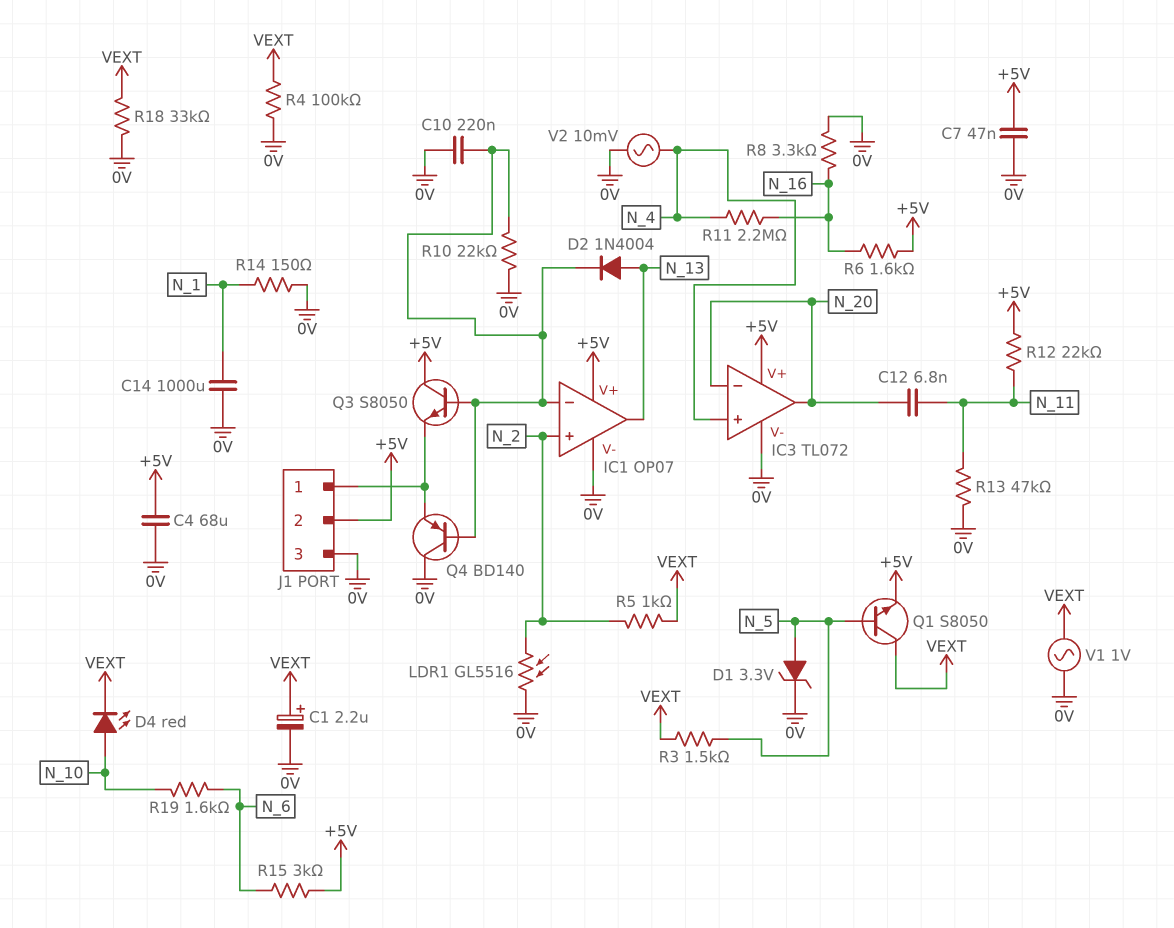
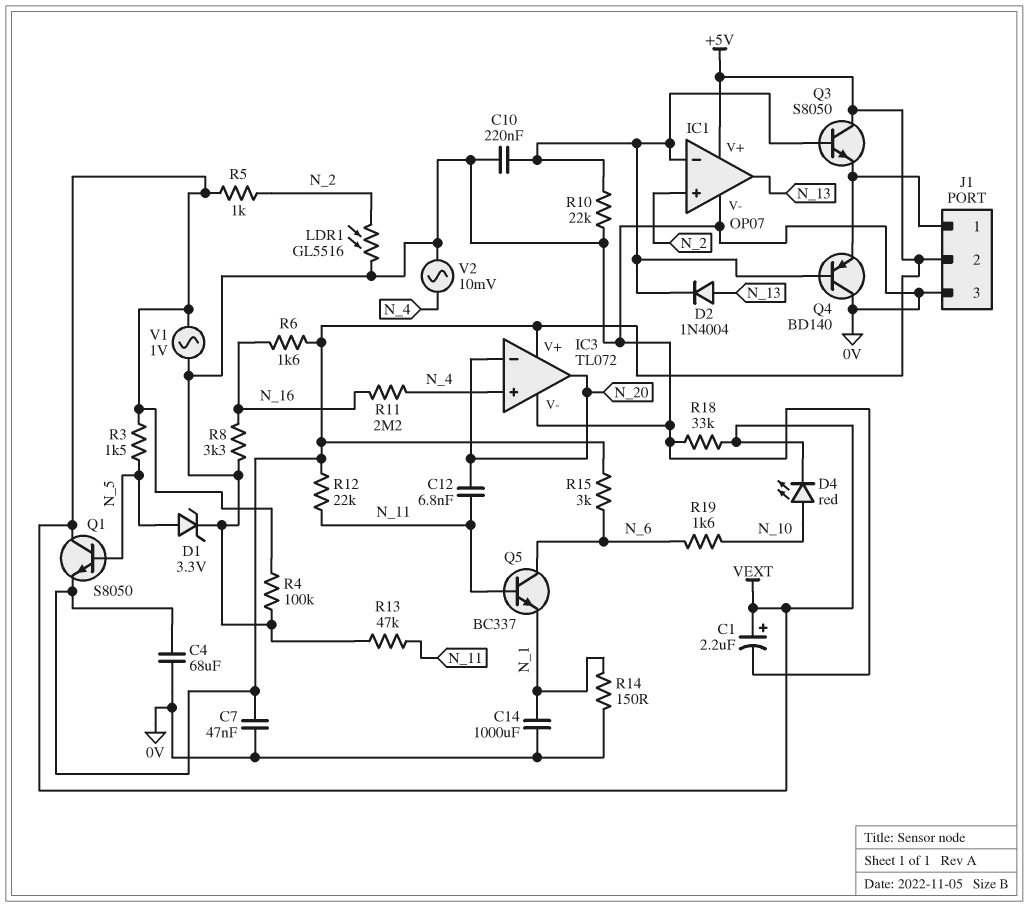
Q5: none -> NPN BC337 (B N_11, C N_6, E N_1)

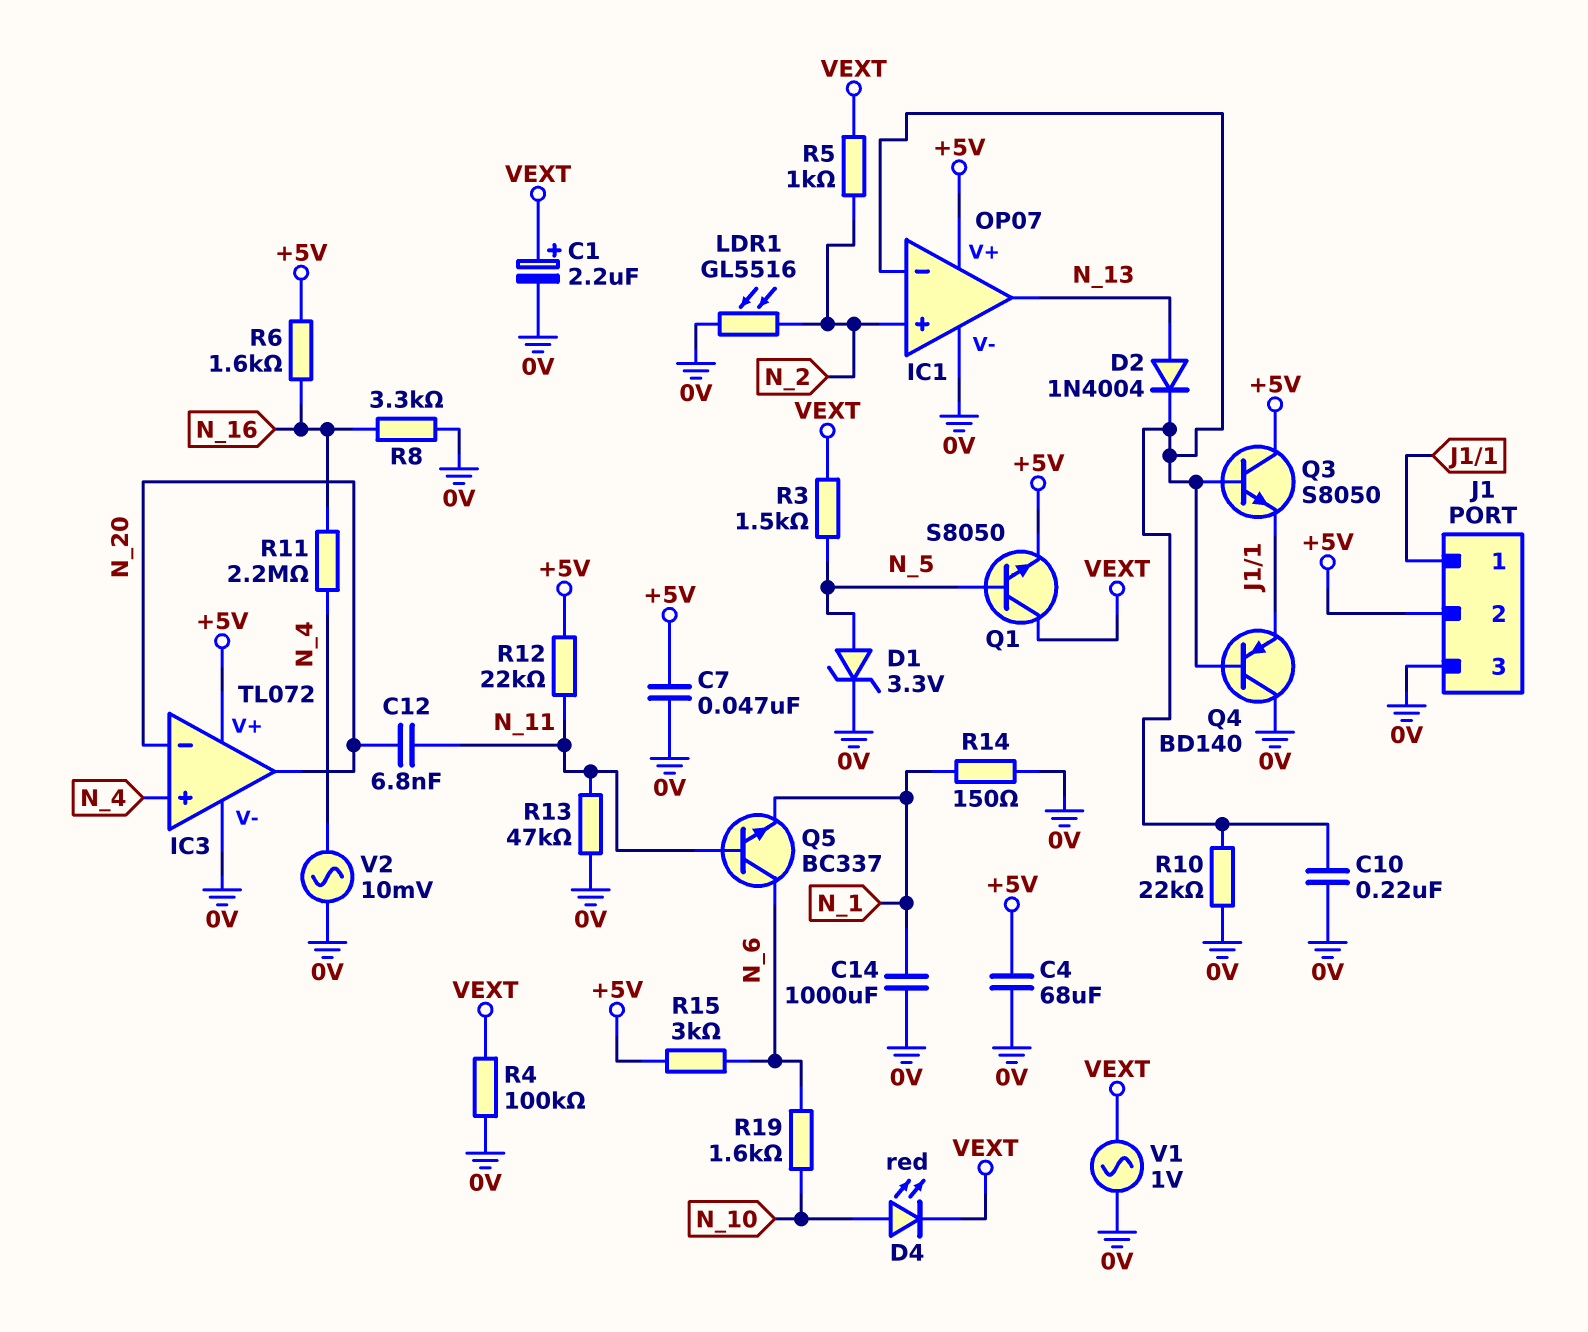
R18: 33k (0V, VEXT) -> none

